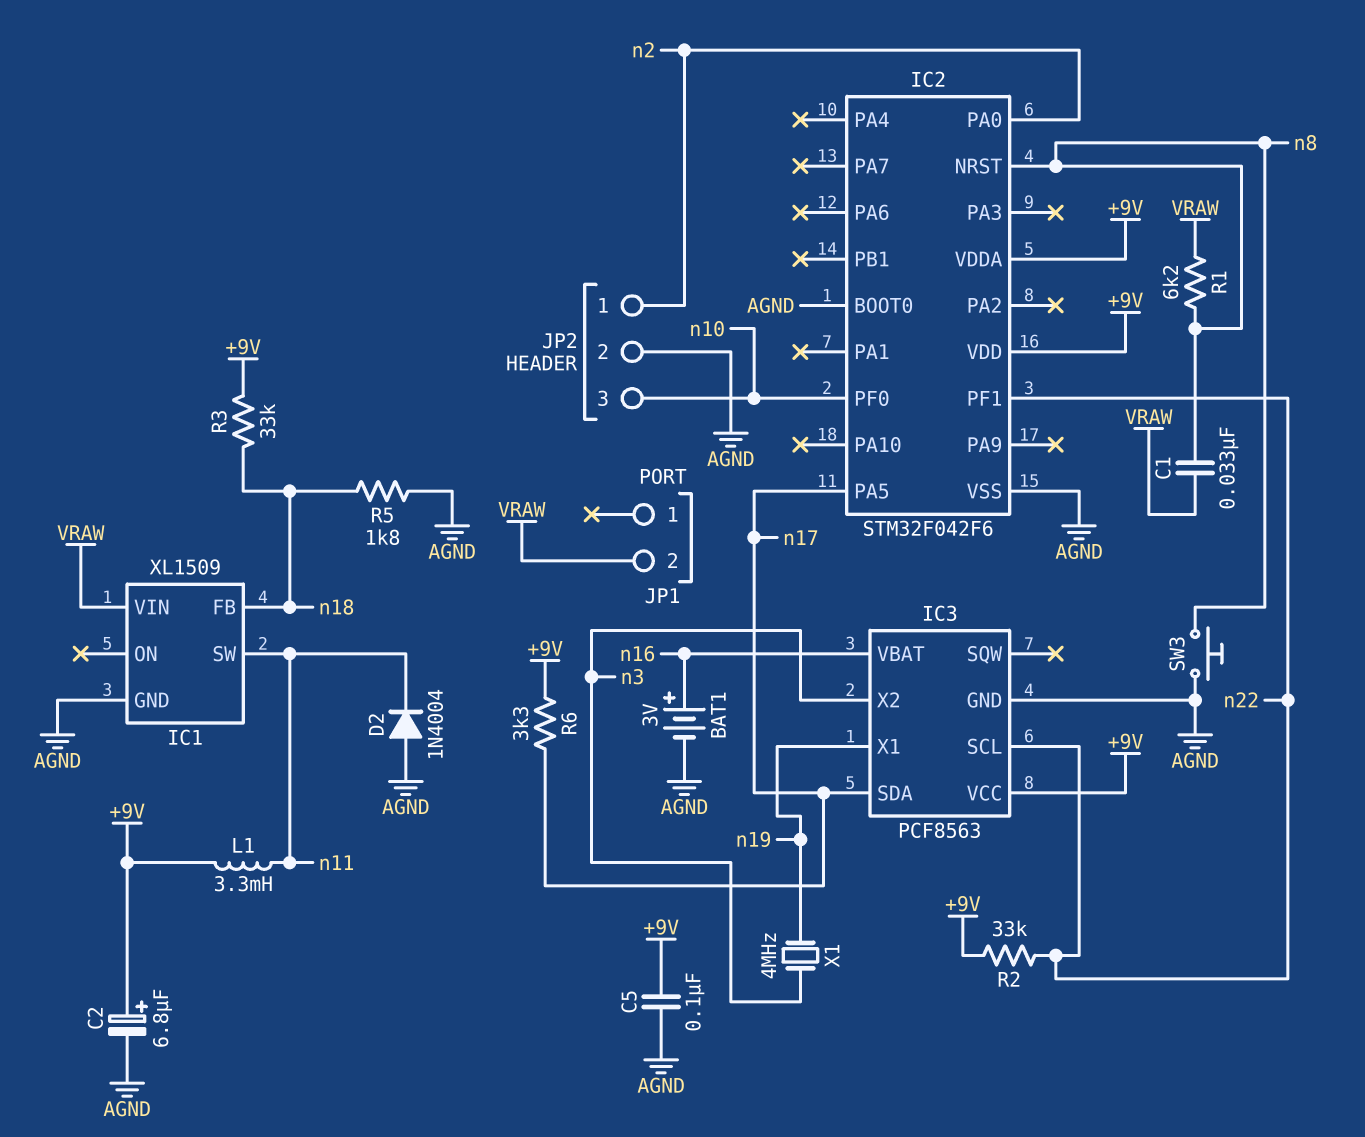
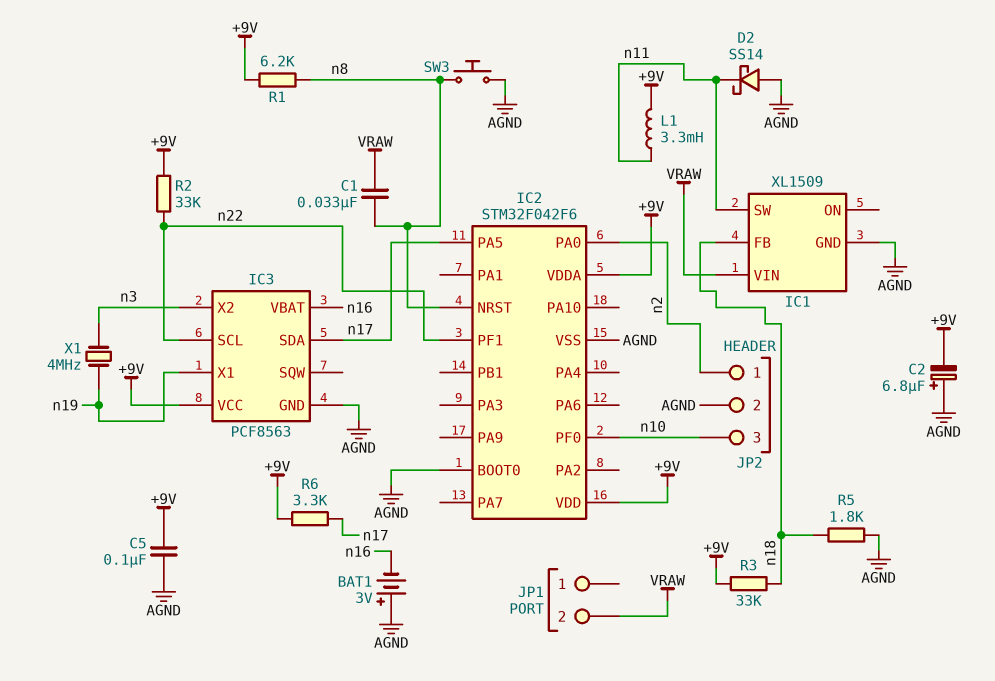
BAT1: 3V (plus n16, minus AGND) -> 3V (plus AGND, minus n16)
C2: 6.8uF (plus +9V, minus AGND) -> 6.8uF (plus AGND, minus +9V)
D2: diode 1N4004 (A AGND, K n11) -> schottky SS14 (A AGND, K n11)
R1: 6.2k (VRAW, n8) -> 6.2k (+9V, n8)

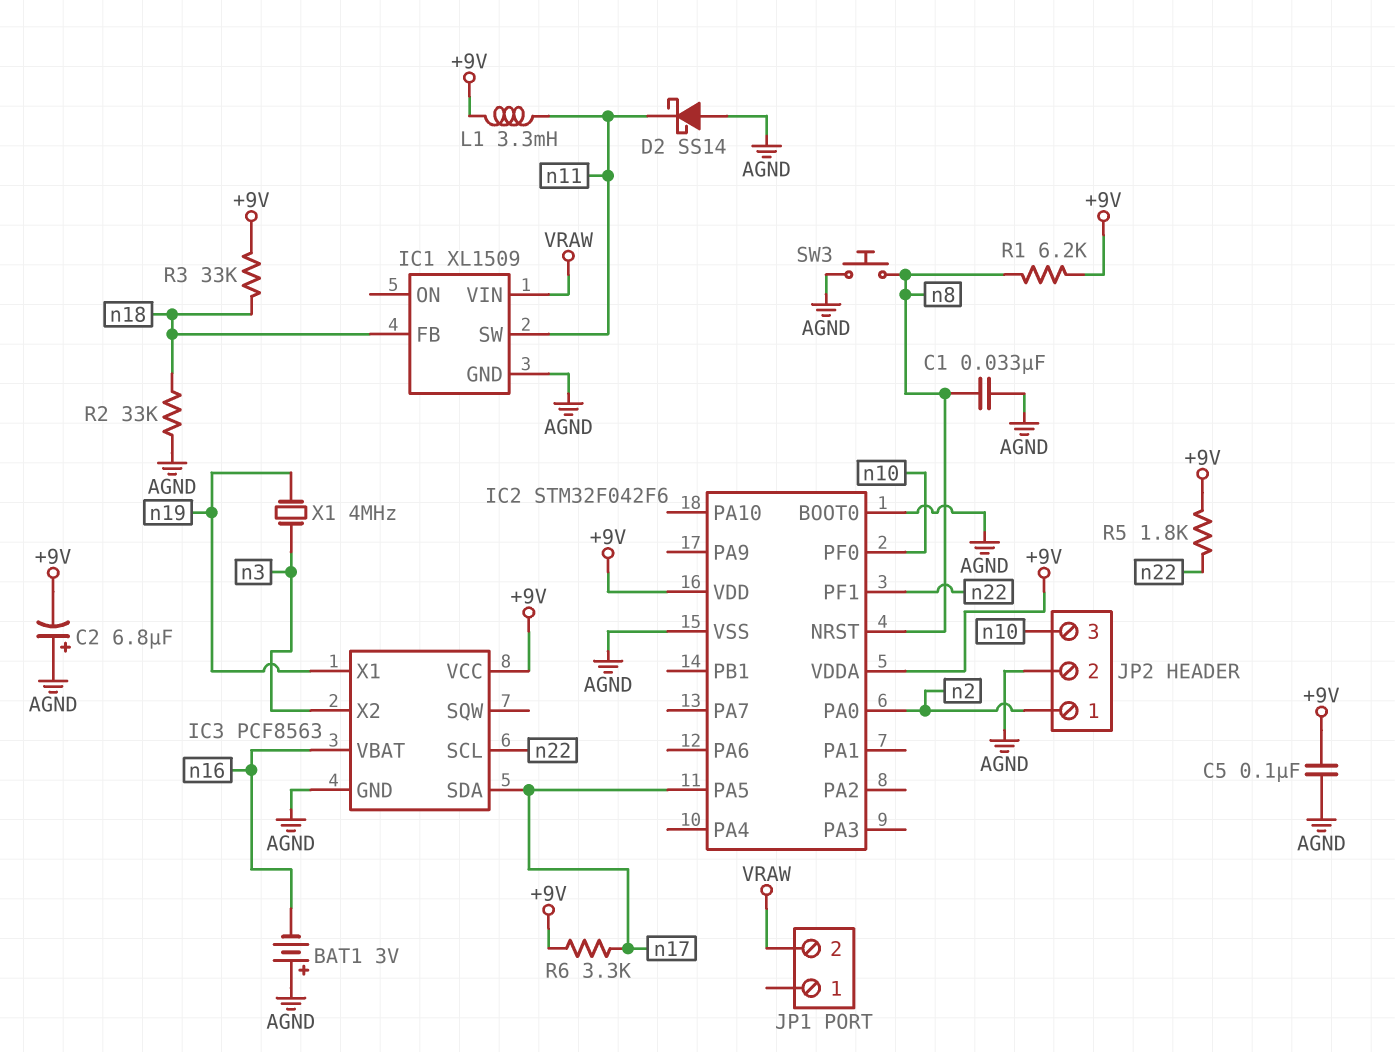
C1: 33nF (VRAW, n8) -> 33nF (AGND, n8)
R2: 33k (+9V, n22) -> 33k (AGND, n18)
R5: 1.8k (AGND, n18) -> 1.8k (+9V, n22)

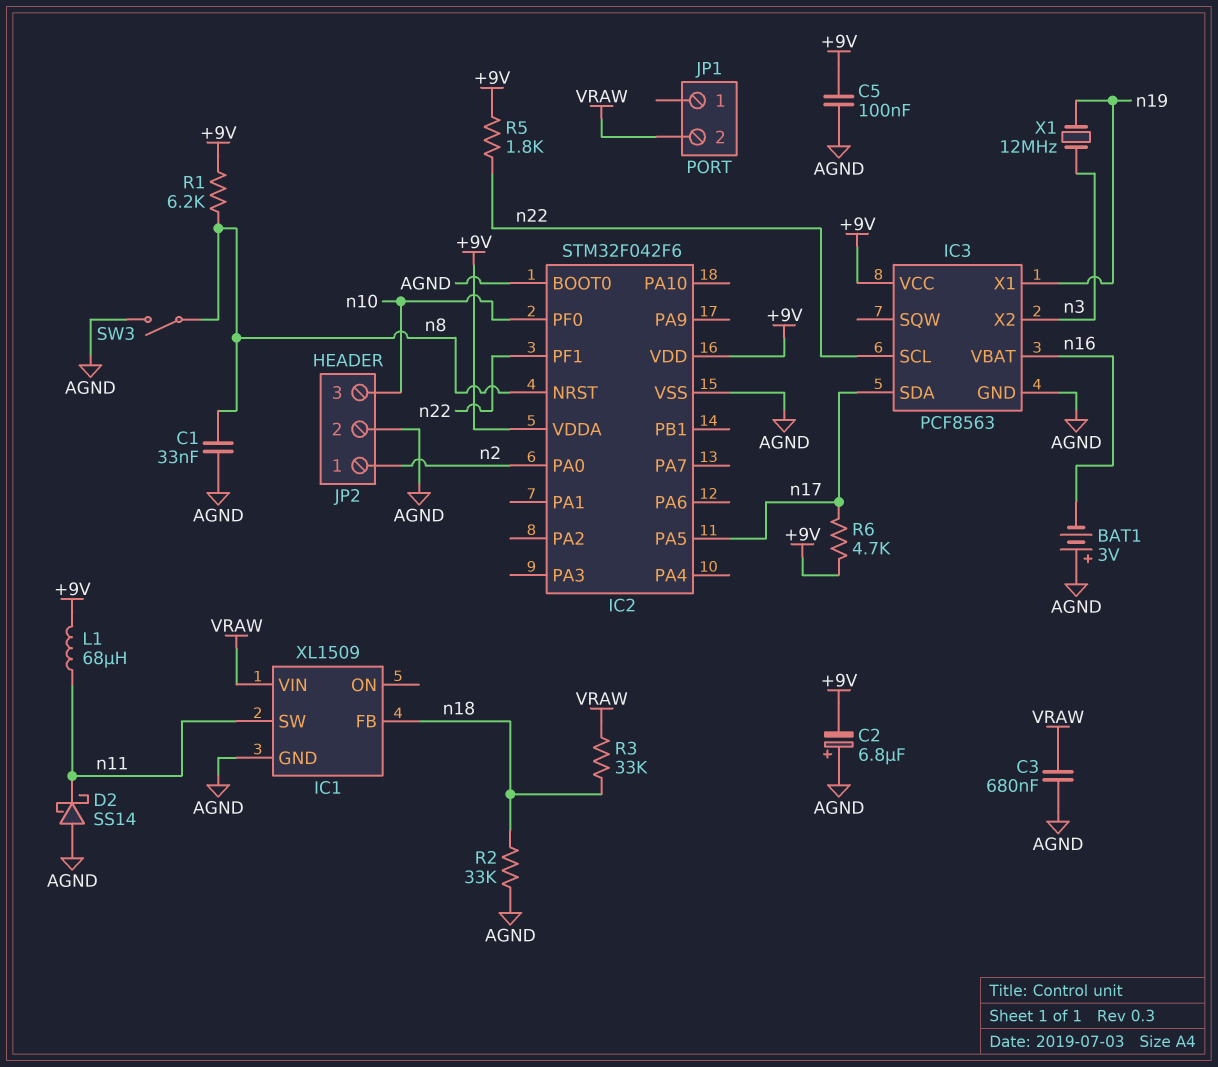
C3: none -> 680nF (AGND, VRAW)
L1: 3.3mH (+9V, n11) -> 68uH (+9V, n11)
R3: 33k (+9V, n18) -> 33k (VRAW, n18)
R6: 3.3k (+9V, n17) -> 4.7k (+9V, n17)
SW3: button (AGND, n8) -> switch (AGND, n8)
X1: 4MHz (n3, n19) -> 12MHz (n3, n19)

